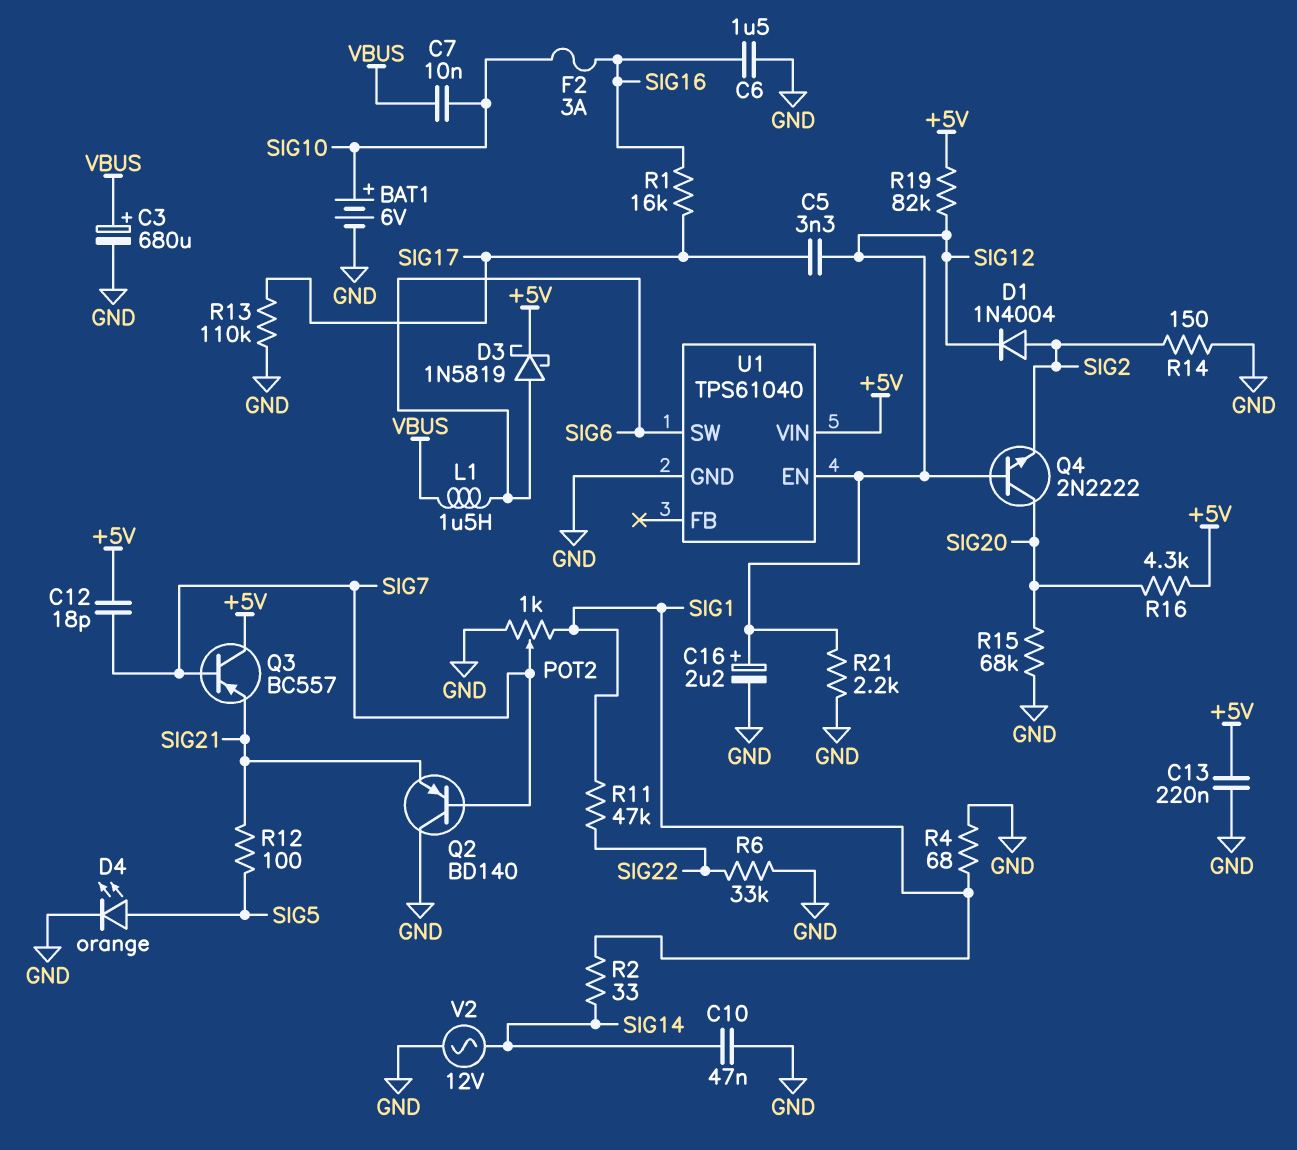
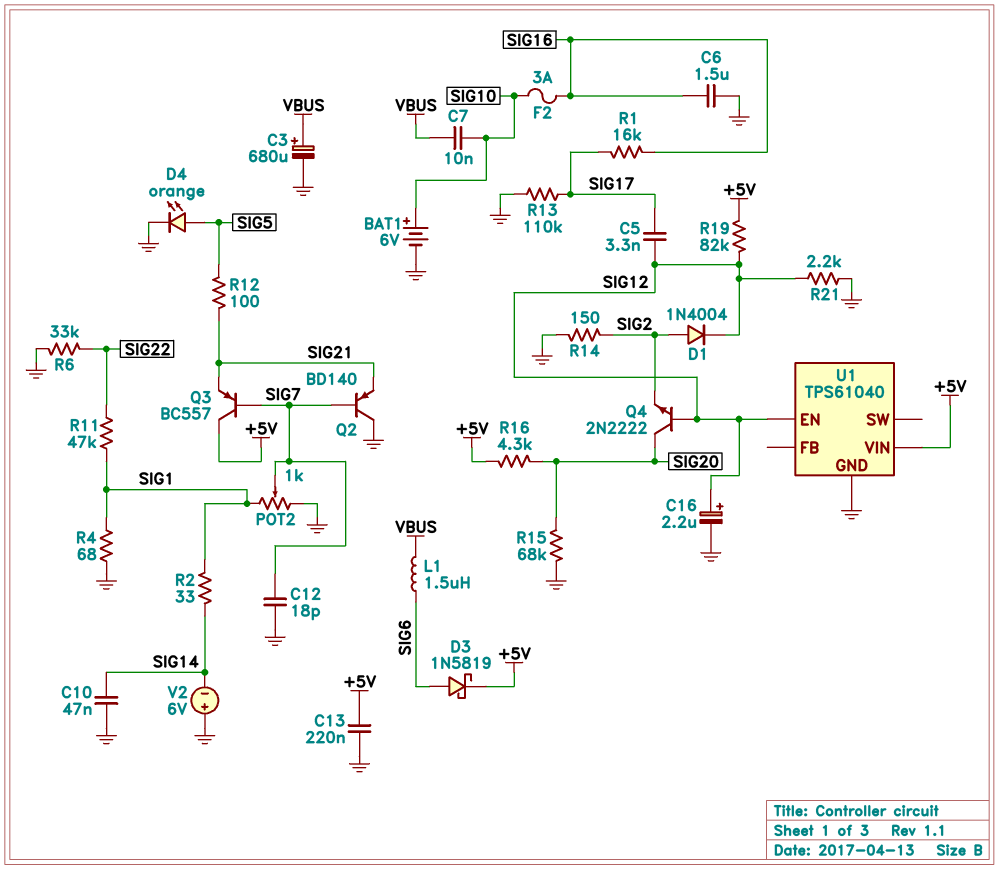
C12: 18pF (+5V, SIG7) -> 18pF (GND, SIG7)
U1 pin SW: SIG6 -> none
V2: AC 12V (GND, SIG14) -> 6V (plus GND, minus SIG14)

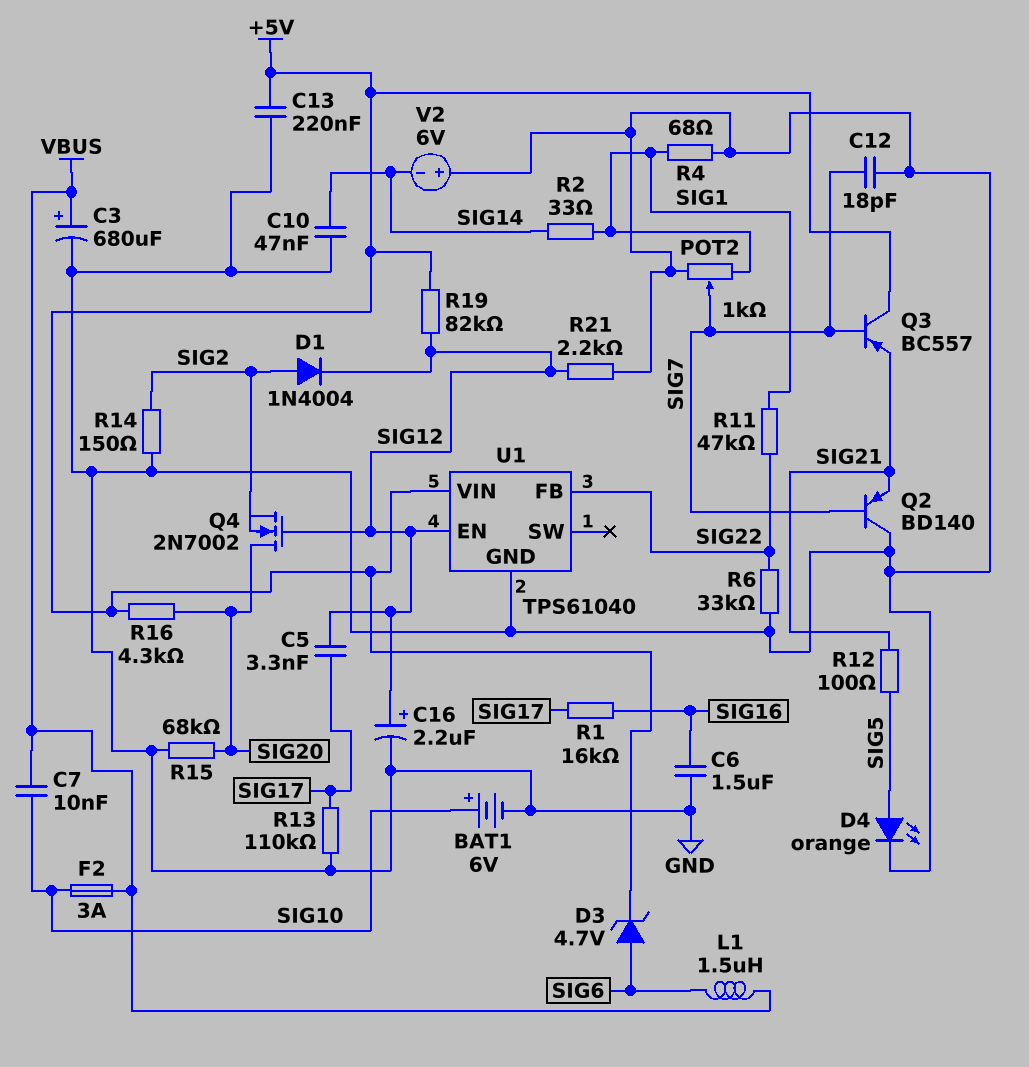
D3: schottky 1N5819 (A SIG6, K +5V) -> zener 4.7V (A SIG6, K +5V)
F2: 3A (SIG10, SIG16) -> 3A (SIG10, VBUS)
Q4: NPN 2N2222 (B SIG12, C SIG20, E SIG2) -> NMOS 2N7002 (G SIG12, D SIG20, S SIG2)
U1 pin FB: none -> SIG22

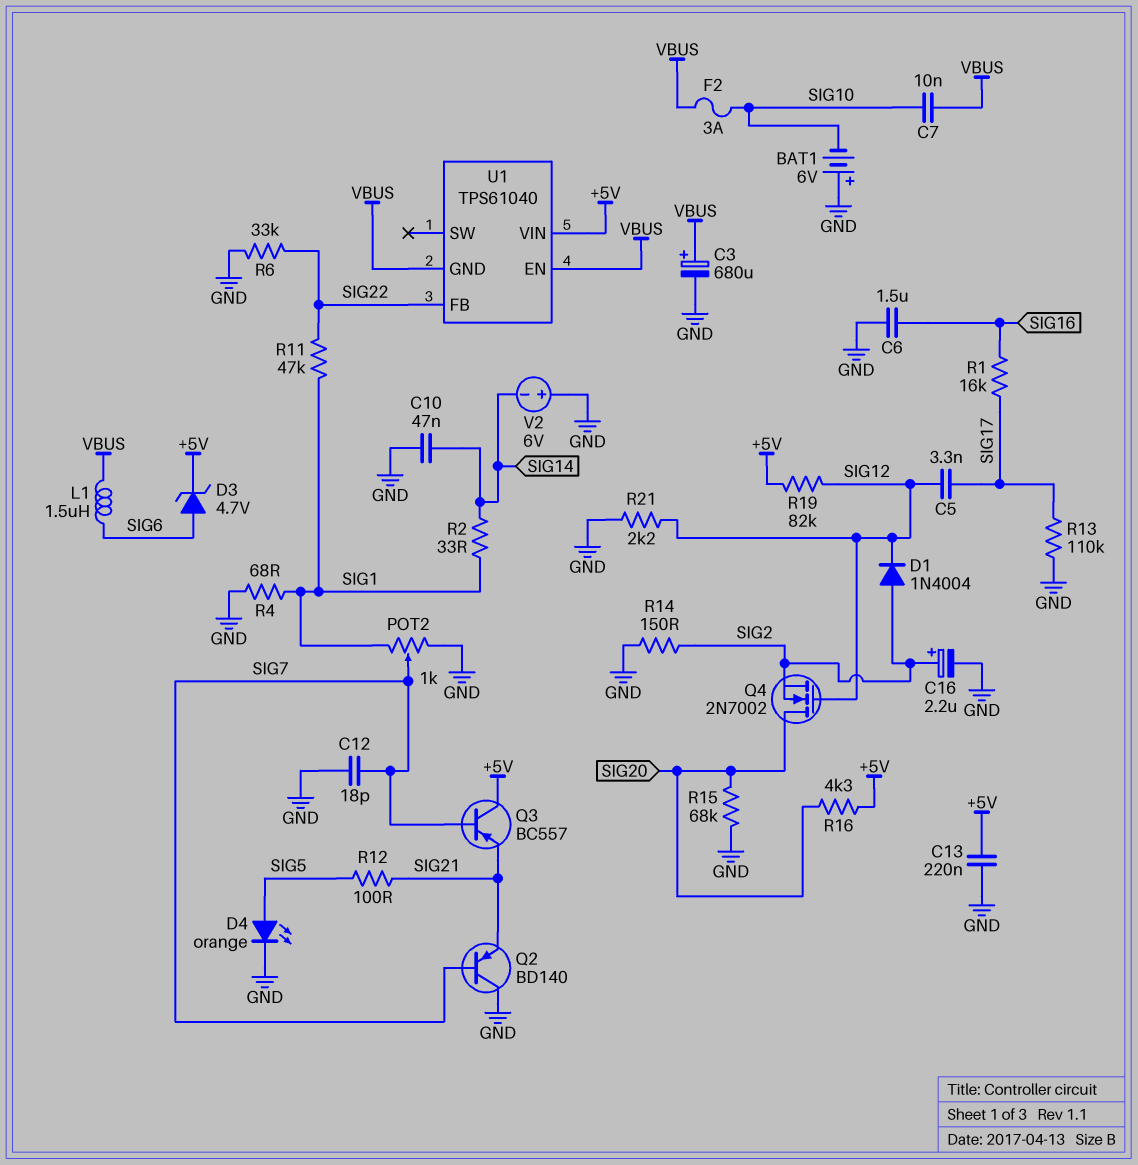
BAT1: 6V (plus SIG10, minus GND) -> 6V (plus GND, minus SIG10)
C16: 2.2uF (plus SIG12, minus GND) -> 2.2uF (plus SIG2, minus GND)
U1 pin EN: SIG12 -> VBUS
U1 pin GND: GND -> VBUS

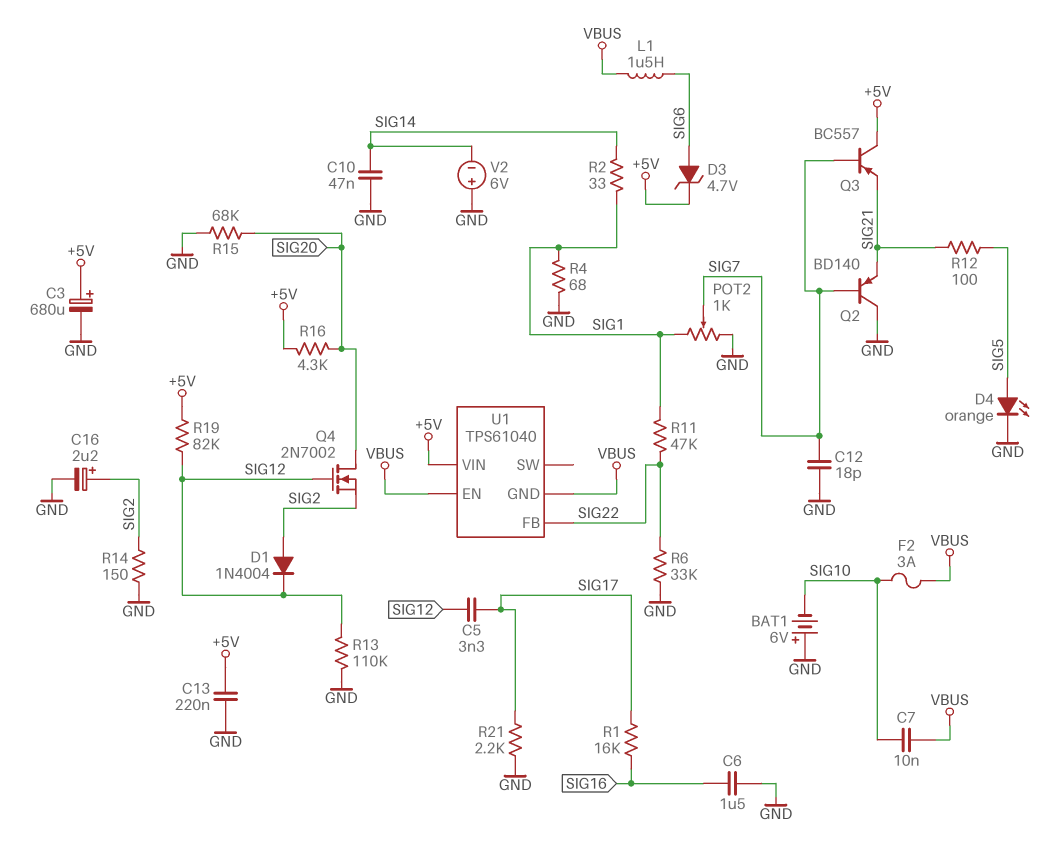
C3: 680uF (plus VBUS, minus GND) -> 680uF (plus +5V, minus GND)
R13: 110k (GND, SIG17) -> 110k (GND, SIG12)
R21: 2.2k (GND, SIG12) -> 2.2k (GND, SIG17)

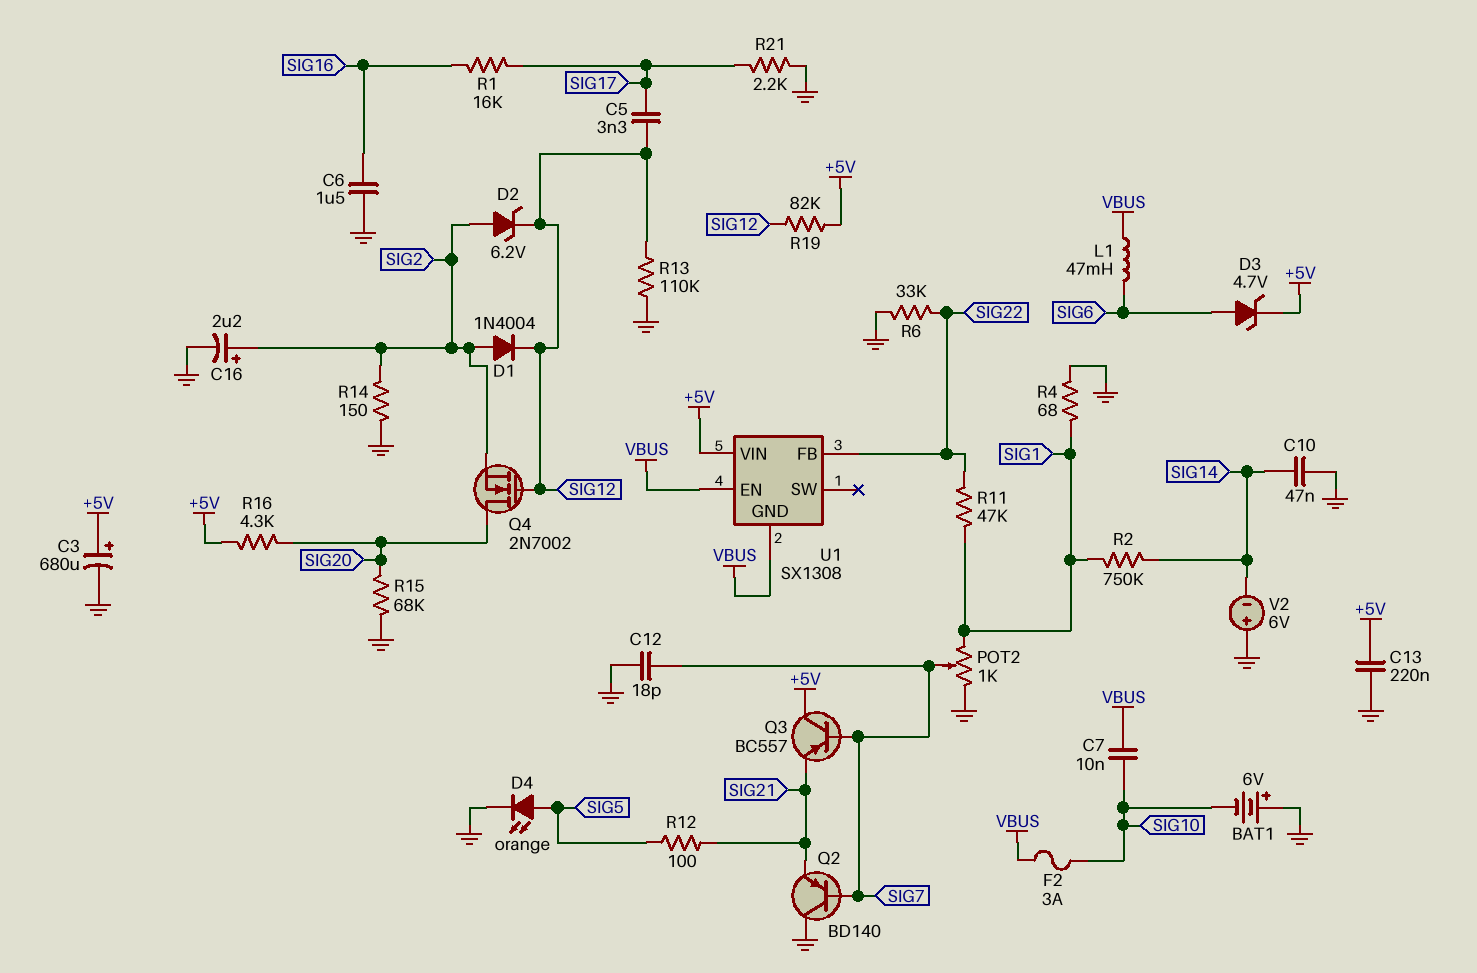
D2: none -> zener 6.2V (A SIG2, K SIG12)
L1: 1.5uH (SIG6, VBUS) -> 47mH (SIG6, VBUS)
R2: 33 (SIG1, SIG14) -> 750k (SIG1, SIG14)
U1: TPS61040 -> SX1308

